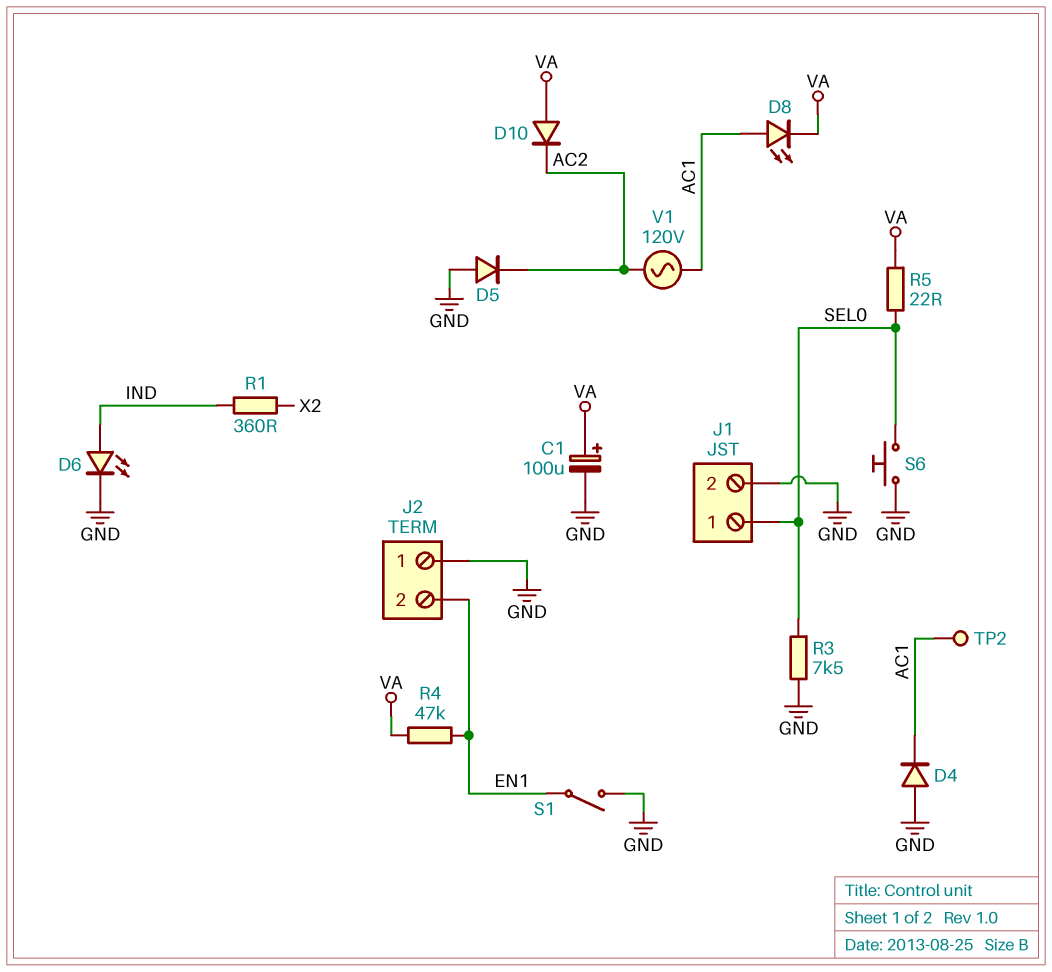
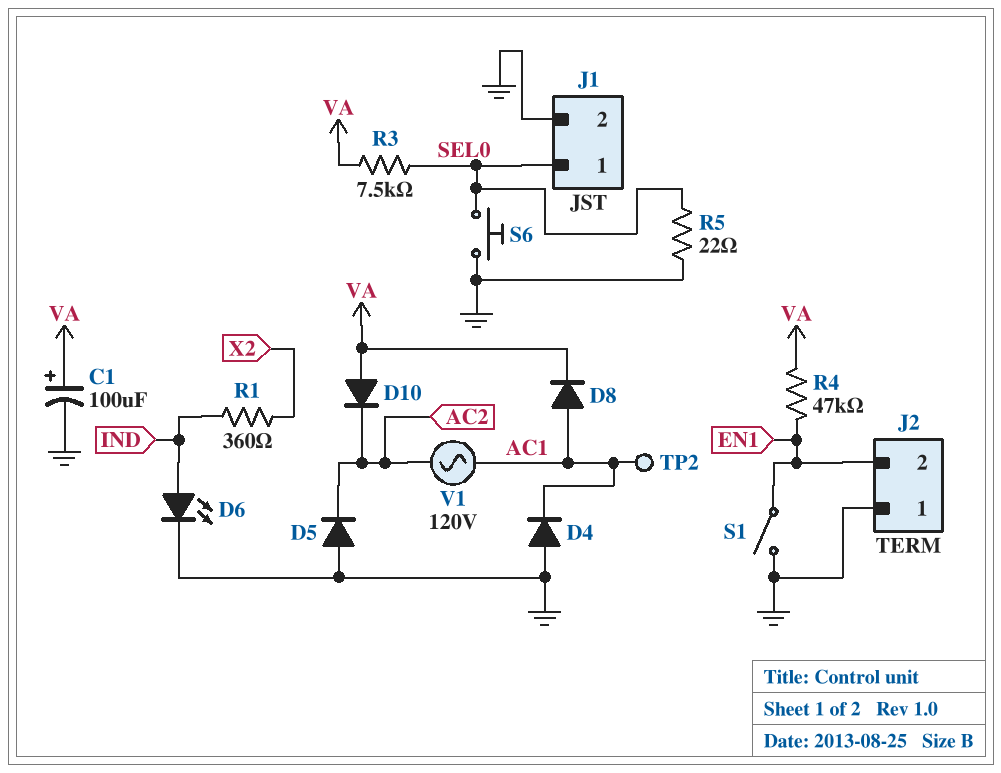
D8: LED (A AC1, K VA) -> diode (A AC1, K VA)
R3: 7.5k (GND, SEL0) -> 7.5k (SEL0, VA)
R5: 22 (SEL0, VA) -> 22 (GND, SEL0)

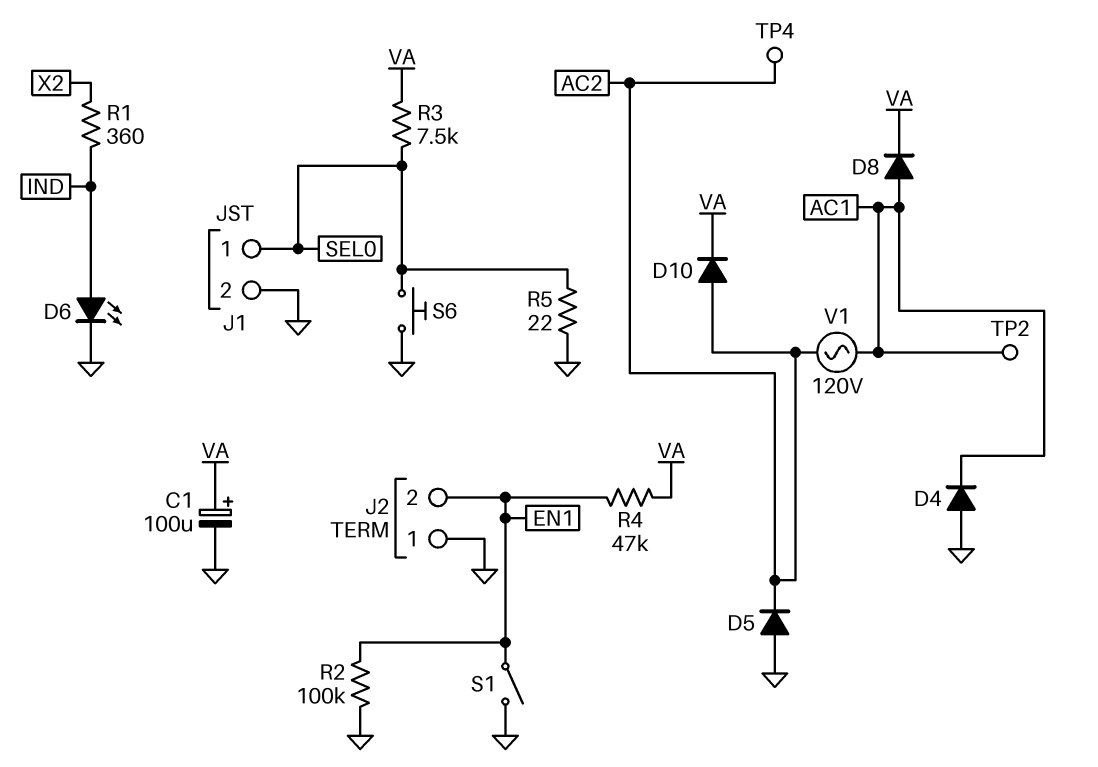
D10: diode (A VA, K AC2) -> diode (A AC2, K VA)
R2: none -> 100k (EN1, GND)
TP4: none -> test point (AC2)

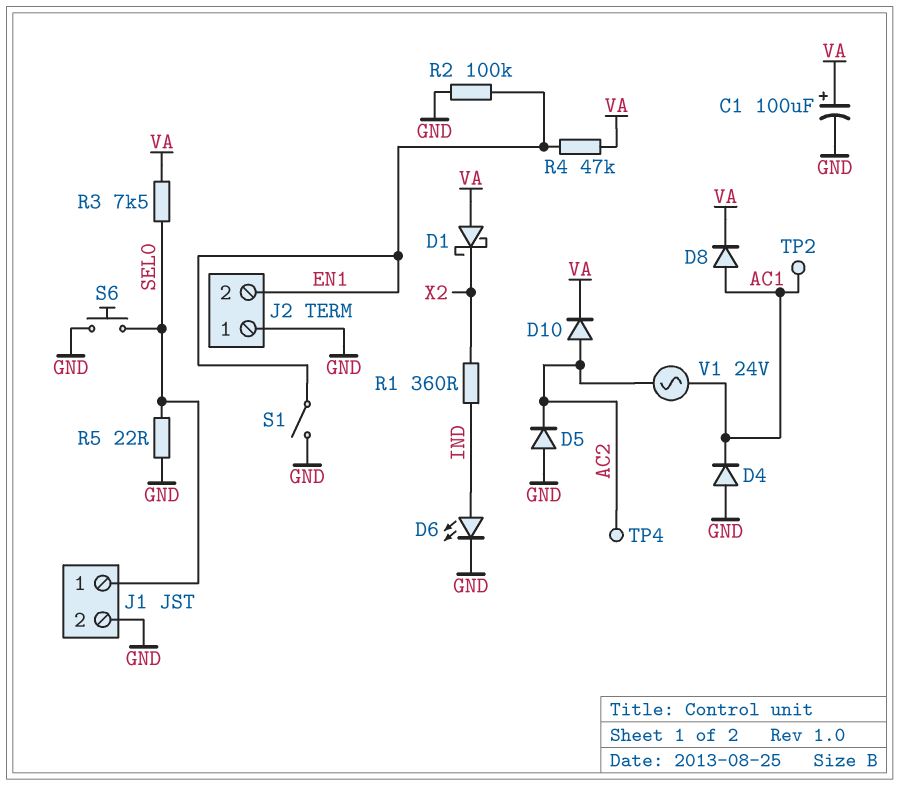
D1: none -> schottky (A VA, K X2)
V1: AC 120V (AC1, AC2) -> AC 24V (AC1, AC2)

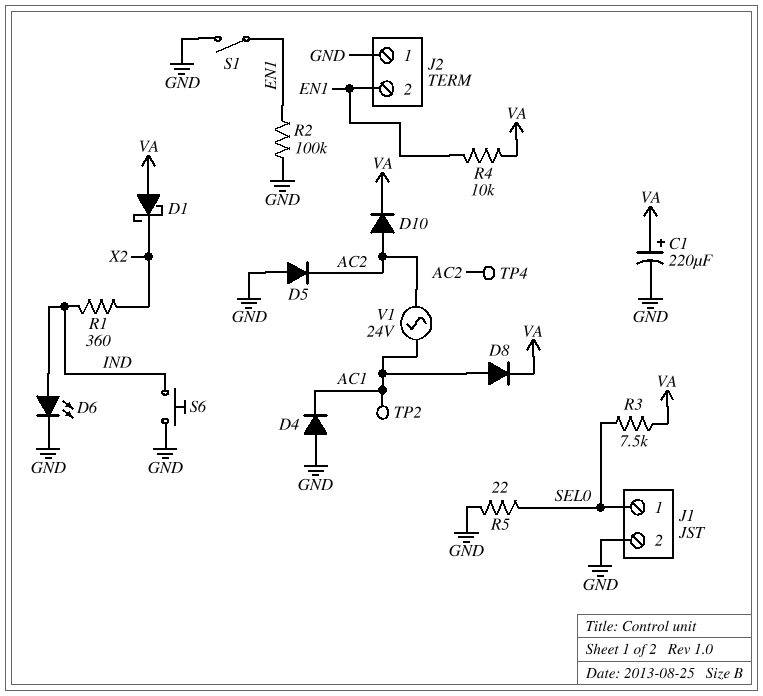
C1: 100uF (plus VA, minus GND) -> 220uF (plus VA, minus GND)
R4: 47k (EN1, VA) -> 10k (EN1, VA)
S6: button (GND, SEL0) -> button (GND, IND)

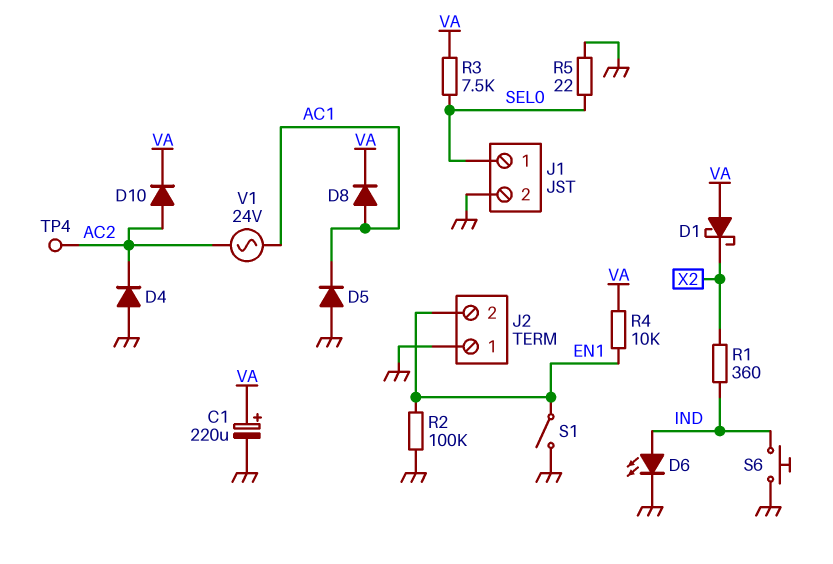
D4: diode (A GND, K AC1) -> diode (A GND, K AC2)
D5: diode (A GND, K AC2) -> diode (A GND, K AC1)
TP2: test point (AC1) -> none

